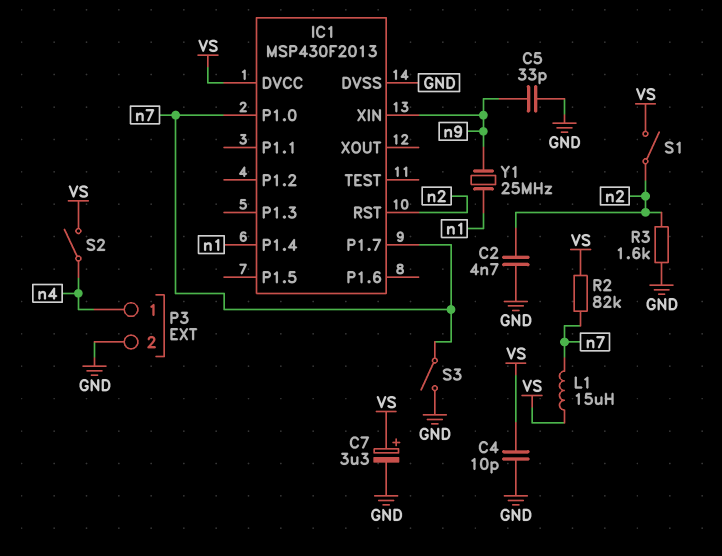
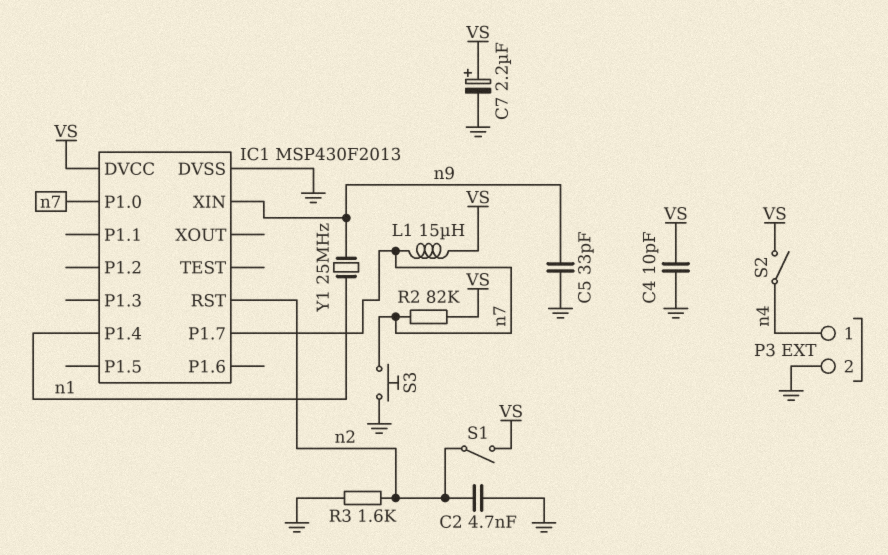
C7: 3.3uF (plus VS, minus GND) -> 2.2uF (plus VS, minus GND)
S3: switch (GND, n7) -> button (GND, n7)

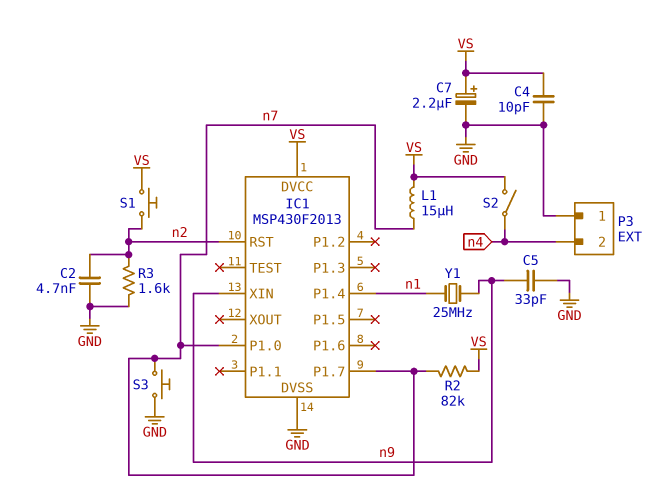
P3 pin 1: n4 -> GND
P3 pin 2: GND -> n4
S1: switch (VS, n2) -> button (VS, n2)

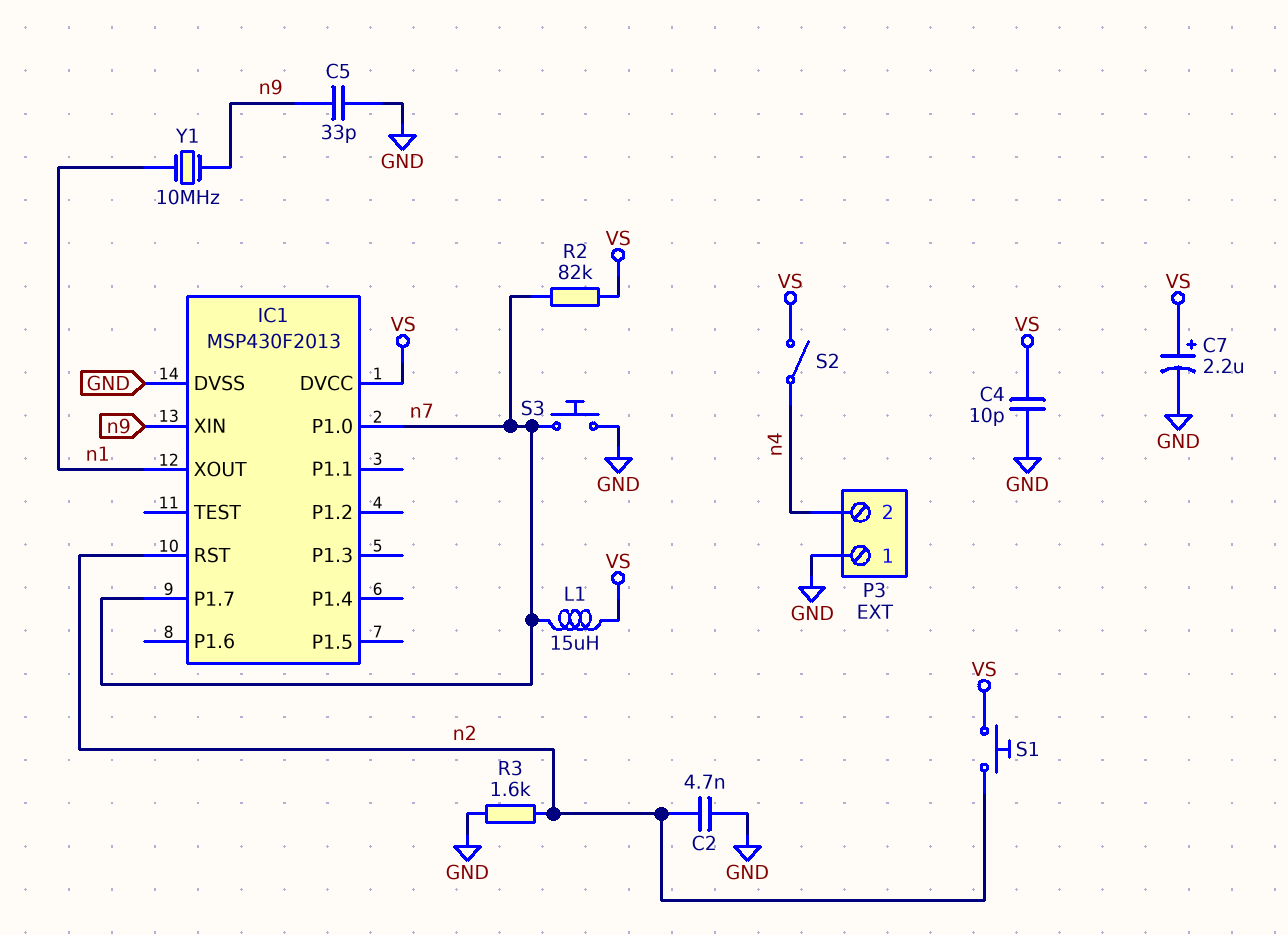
IC1 pin P1.4: n1 -> none
IC1 pin XOUT: none -> n1
Y1: 25MHz (n1, n9) -> 10MHz (n1, n9)

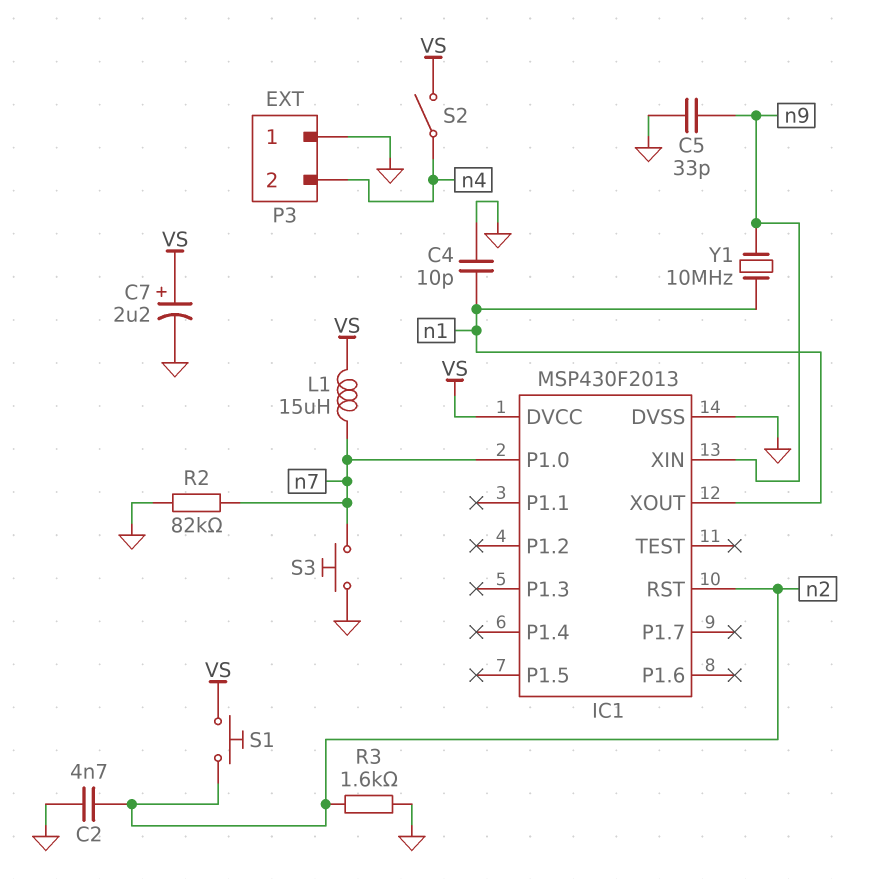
C4: 10pF (GND, VS) -> 10pF (GND, n1)
IC1 pin P1.7: n7 -> none
R2: 82k (VS, n7) -> 82k (GND, n7)

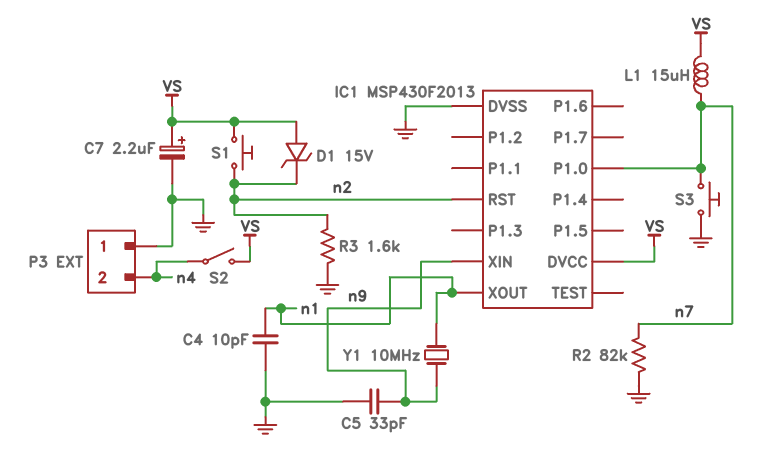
C2: 4.7nF (GND, n2) -> none
D1: none -> zener 15V (A VS, K n2)

